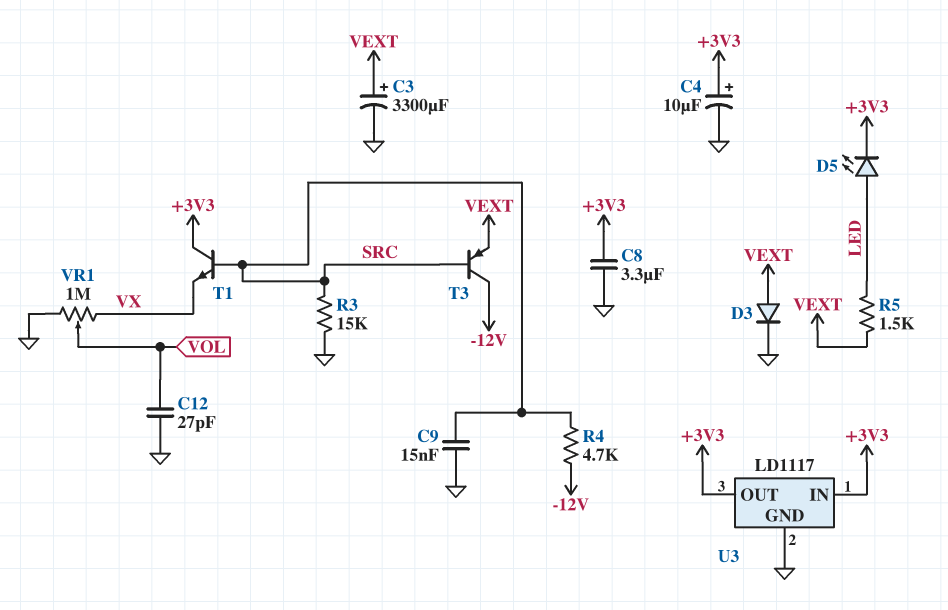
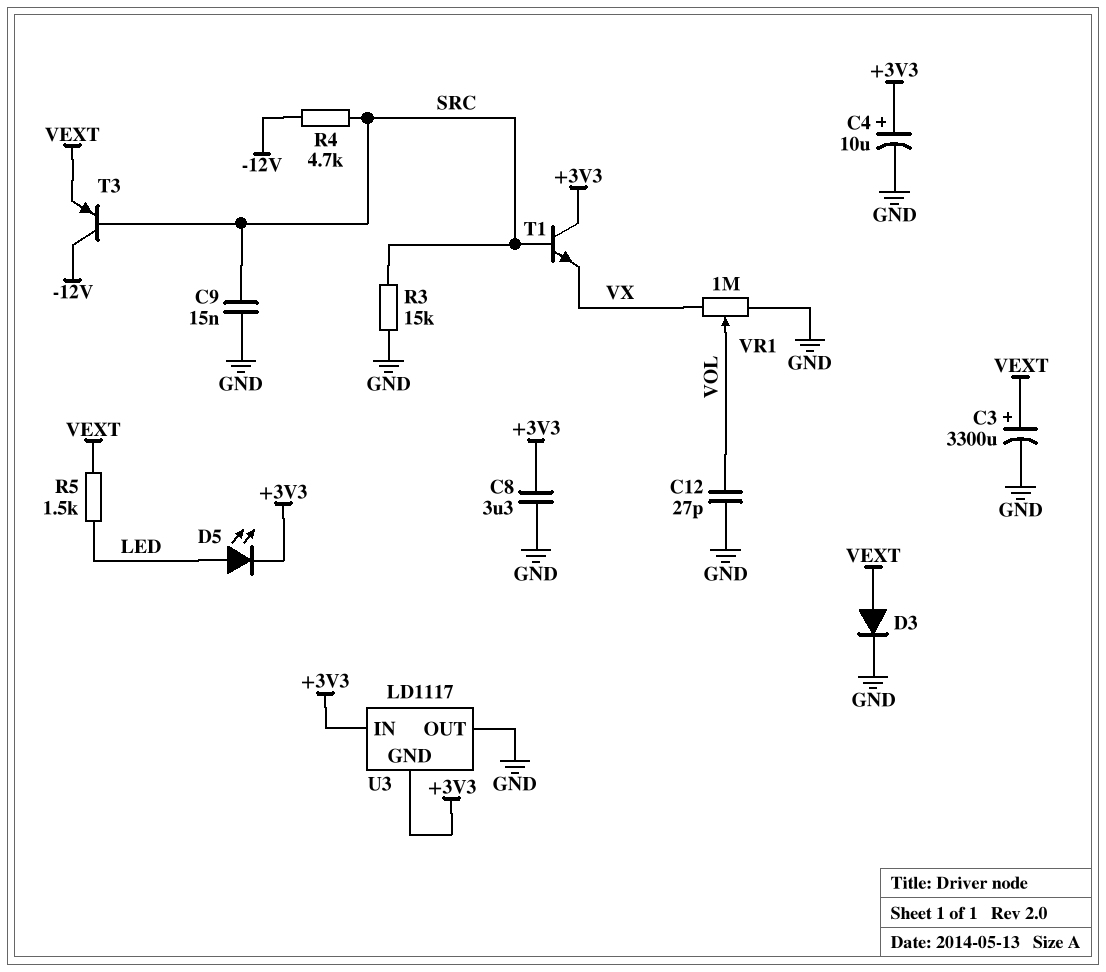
U3 pin GND: GND -> +3V3
U3 pin OUT: +3V3 -> GND

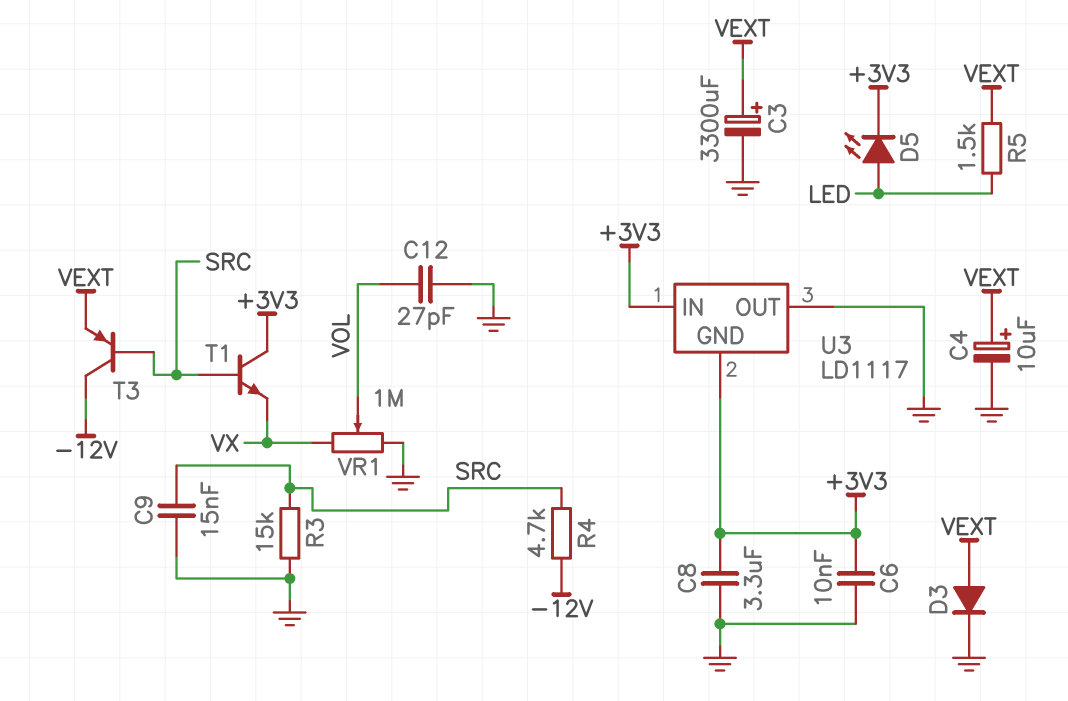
C4: 10uF (plus +3V3, minus GND) -> 10uF (plus VEXT, minus GND)
C6: none -> 10nF (+3V3, GND)

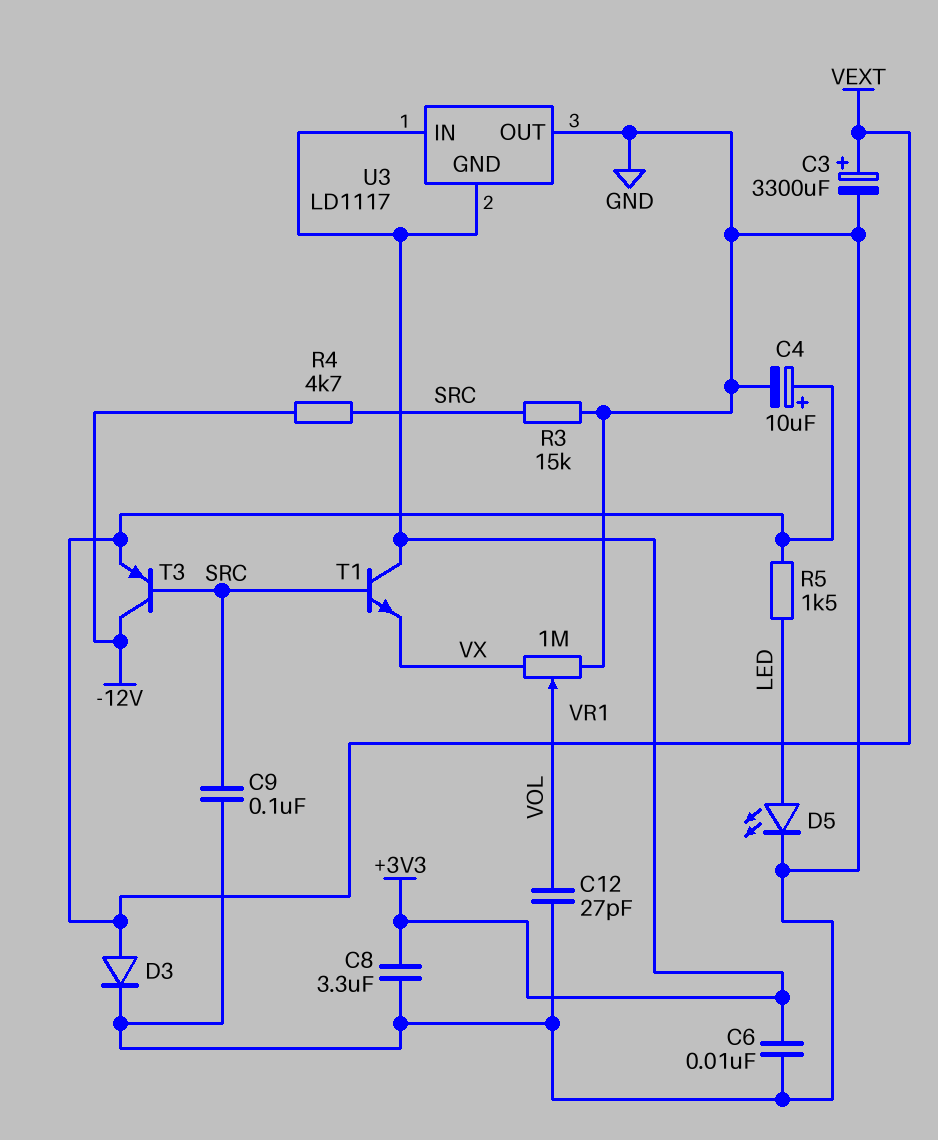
C9: 15nF (GND, SRC) -> 100nF (GND, SRC)
D5: LED (A LED, K +3V3) -> LED (A LED, K GND)

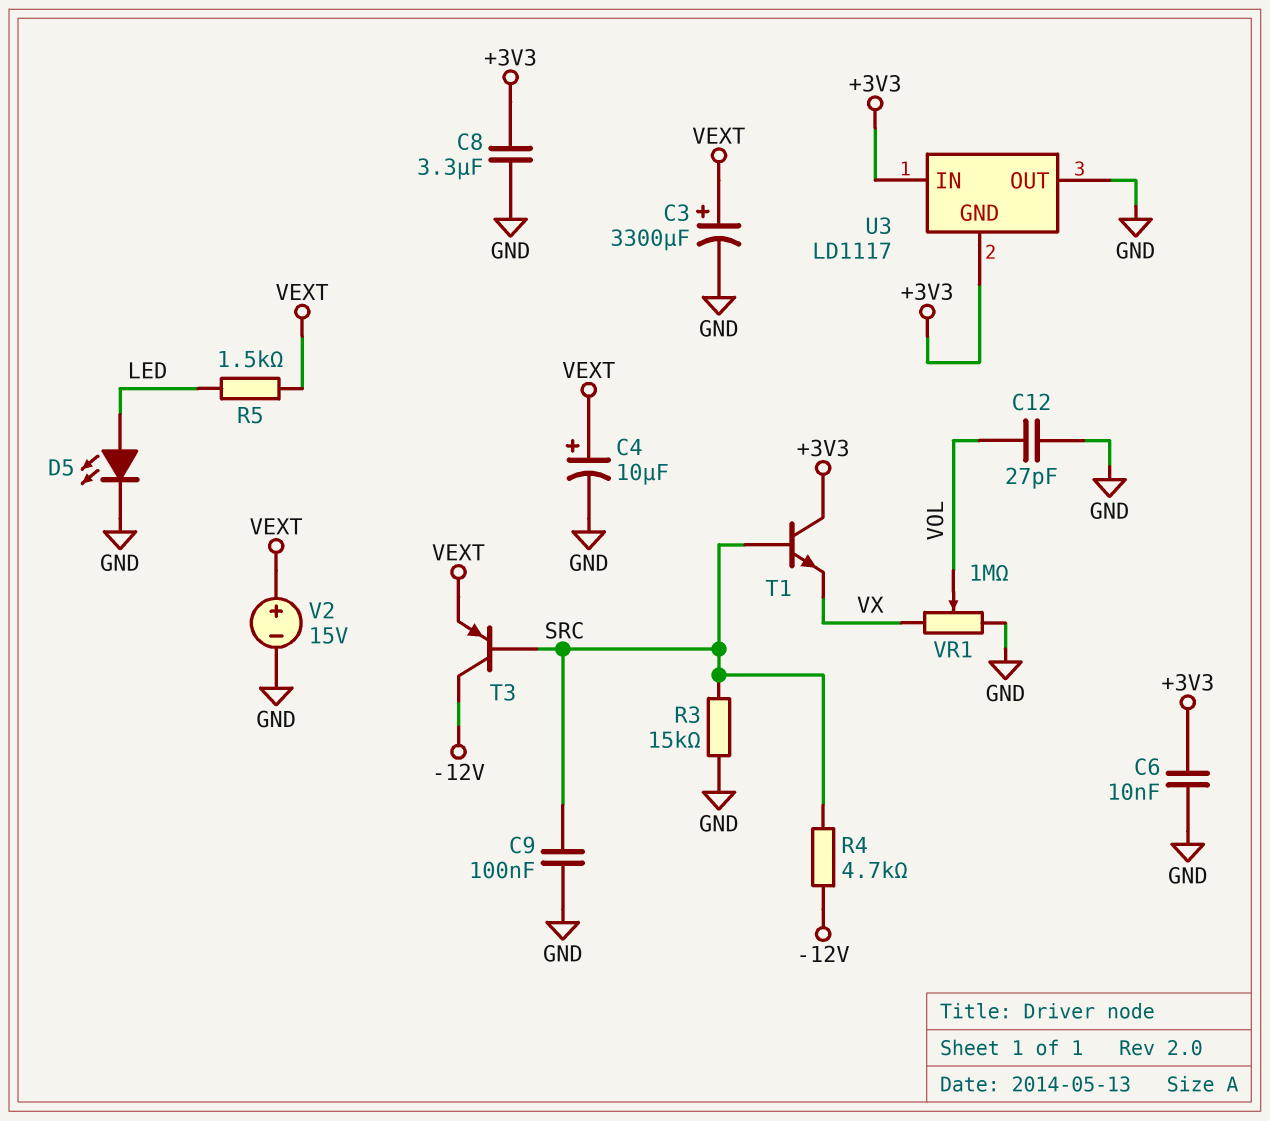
D3: diode (A VEXT, K GND) -> none
V2: none -> 15V (plus VEXT, minus GND)

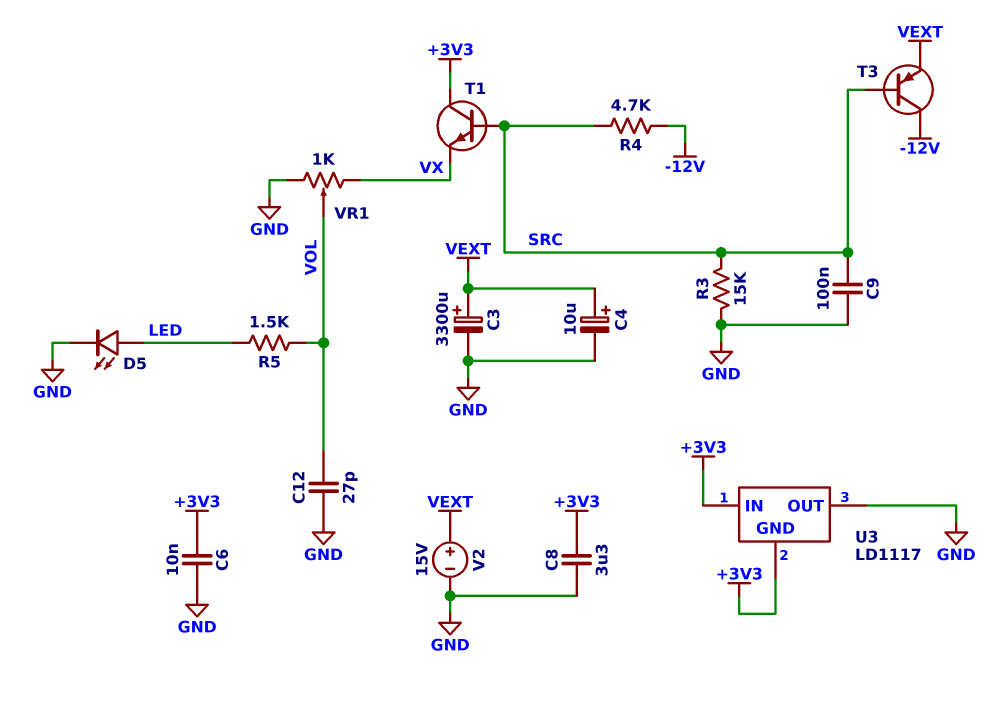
R5: 1.5k (LED, VEXT) -> 1.5k (LED, VOL)
VR1: 1M (GND, VX, wiper VOL) -> 1k (GND, VX, wiper VOL)

